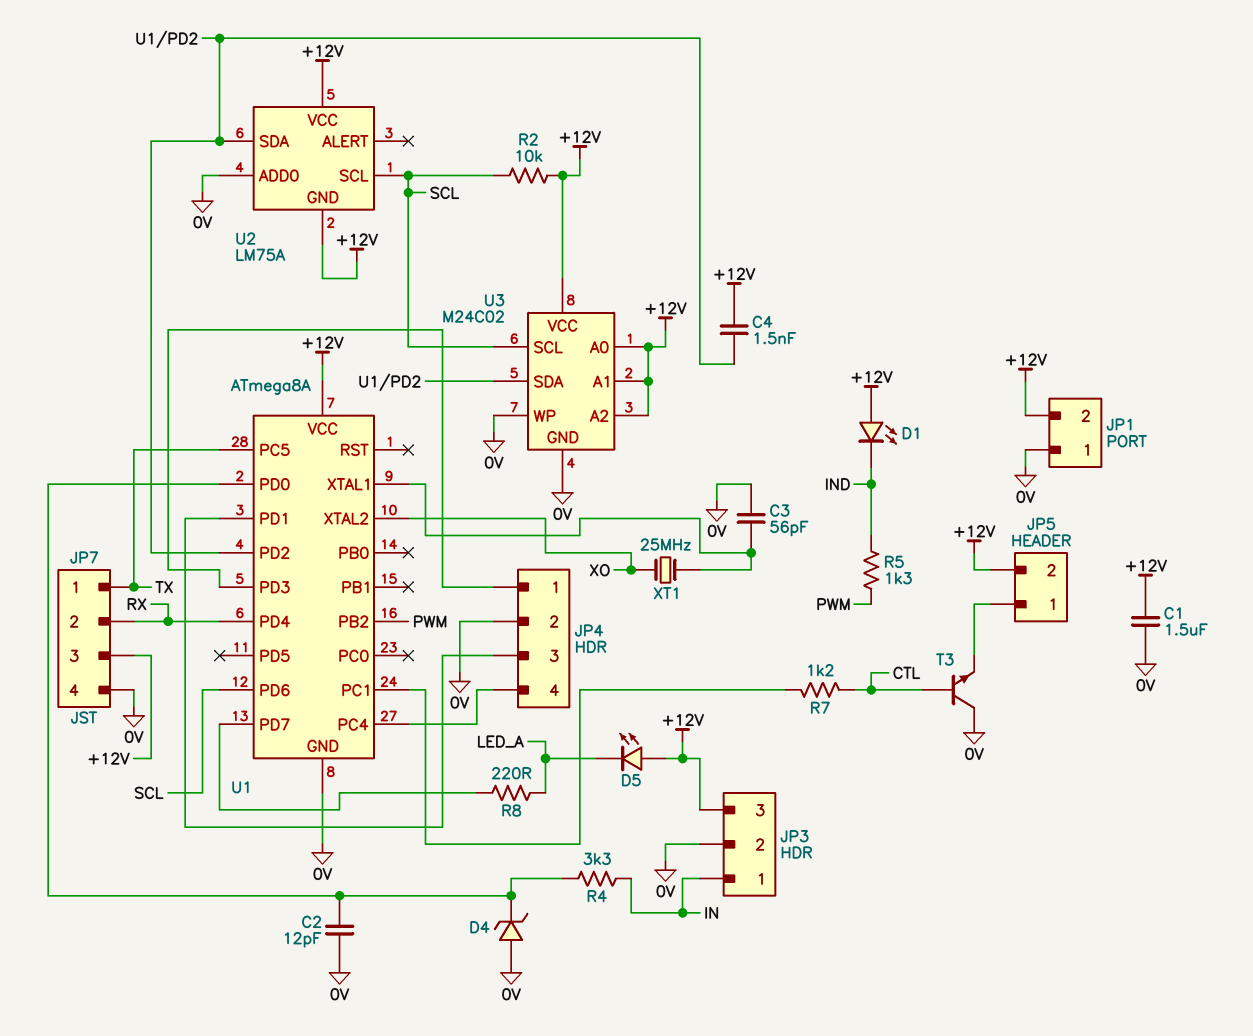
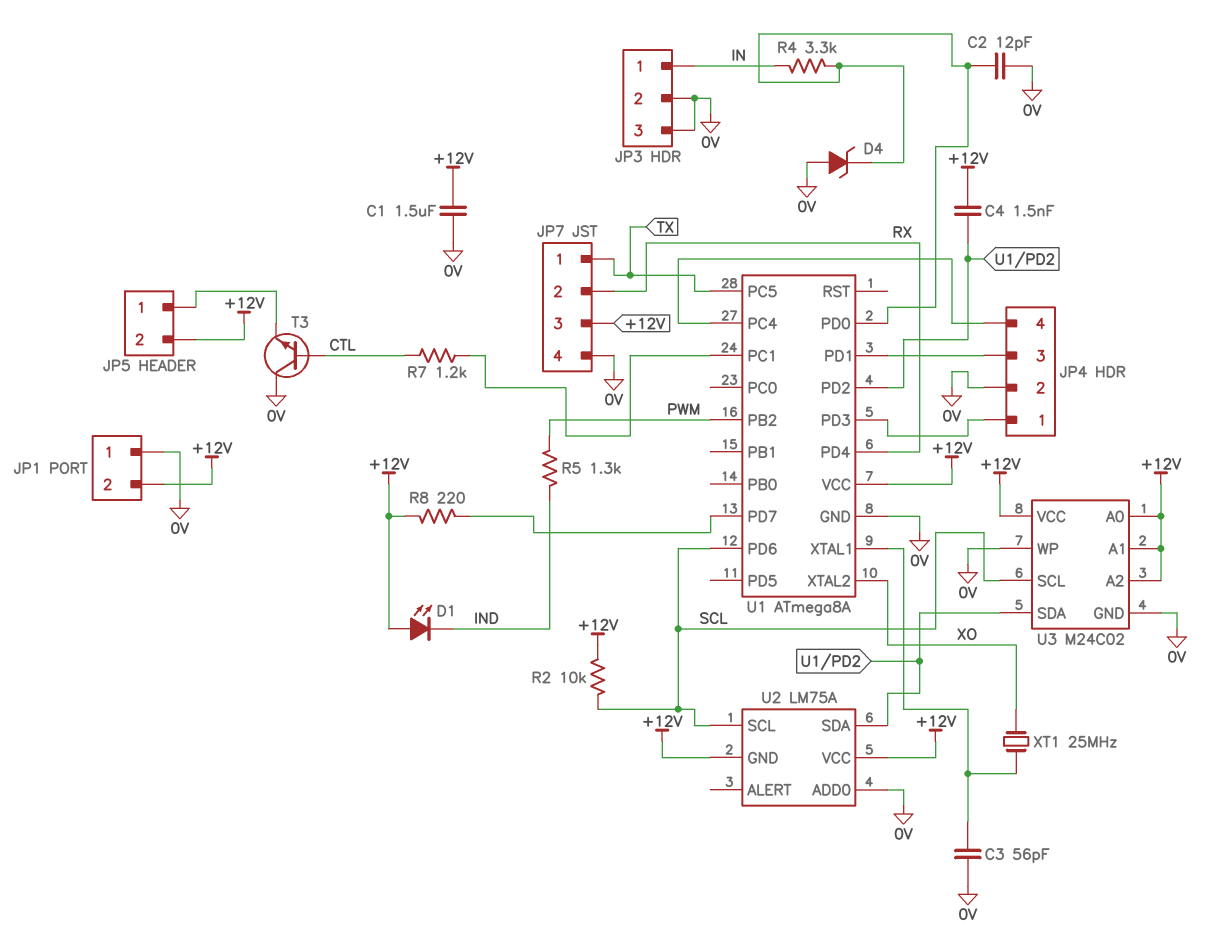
D5: LED (A +12V, K LED_A) -> none
JP3 pin 3: +12V -> 0V
R8: 220 (LED_A, U1/PD7) -> 220 (+12V, U1/PD7)

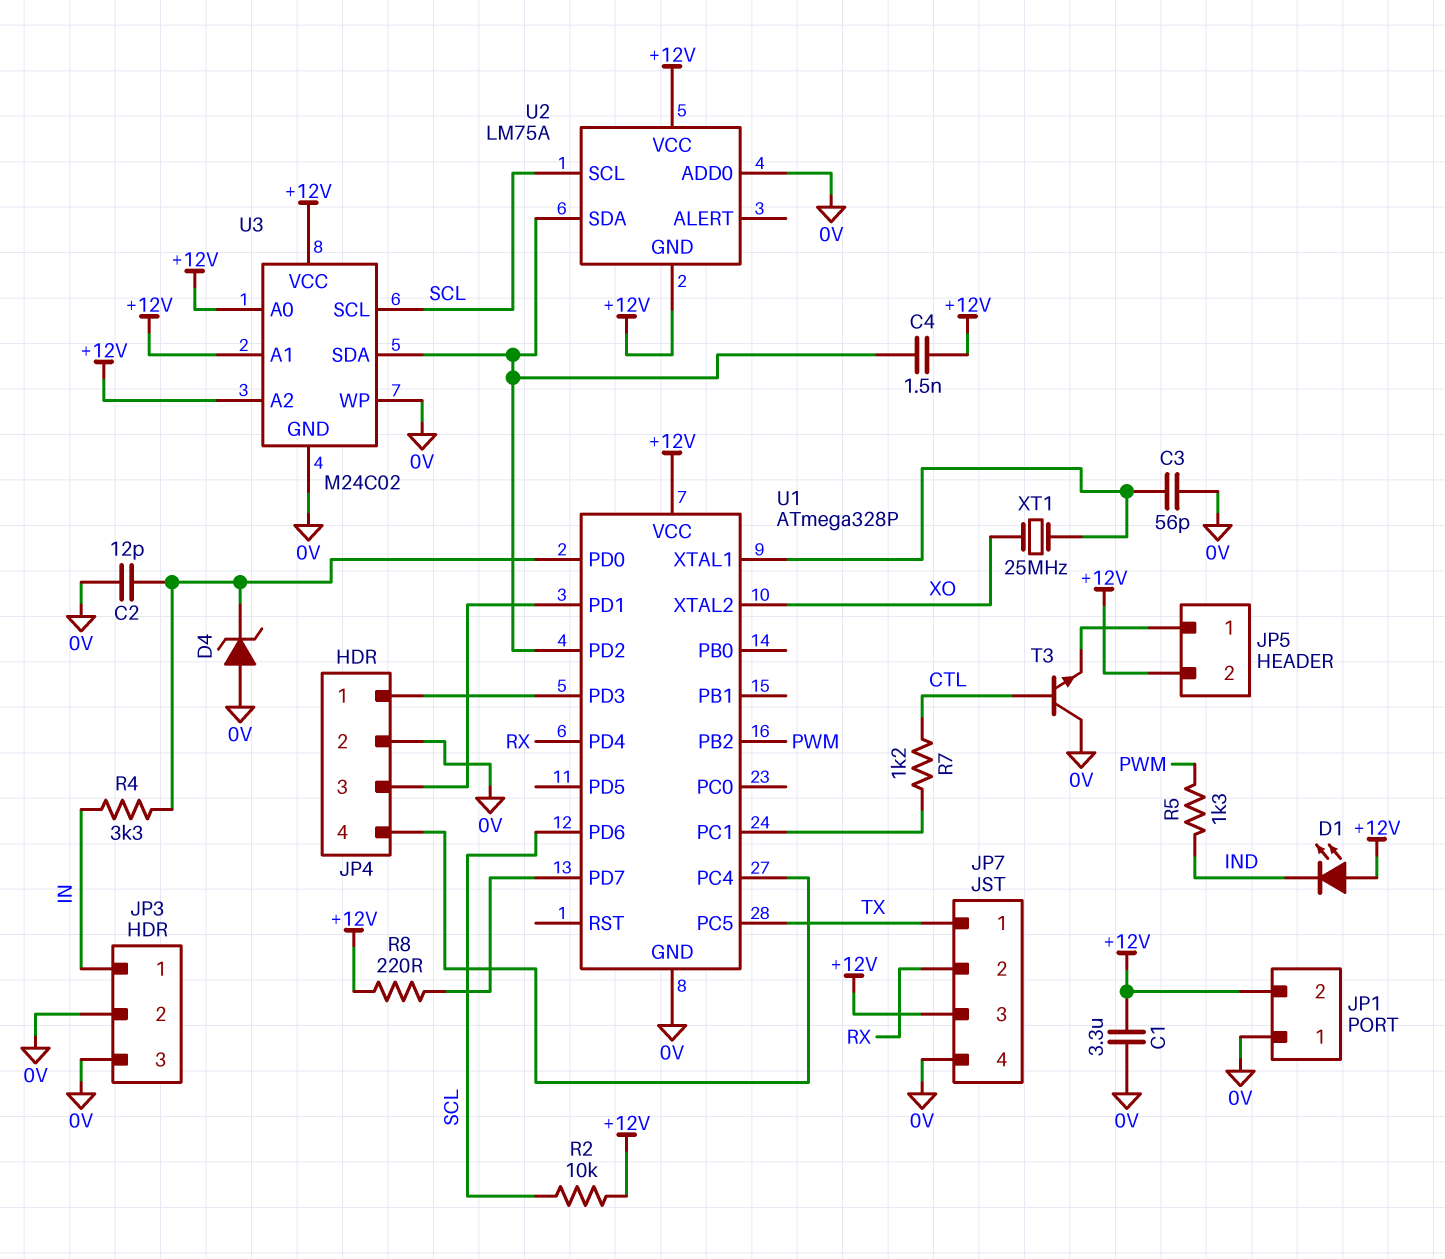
C1: 1.5uF (+12V, 0V) -> 3.3uF (+12V, 0V)
U1: ATmega8A -> ATmega328P

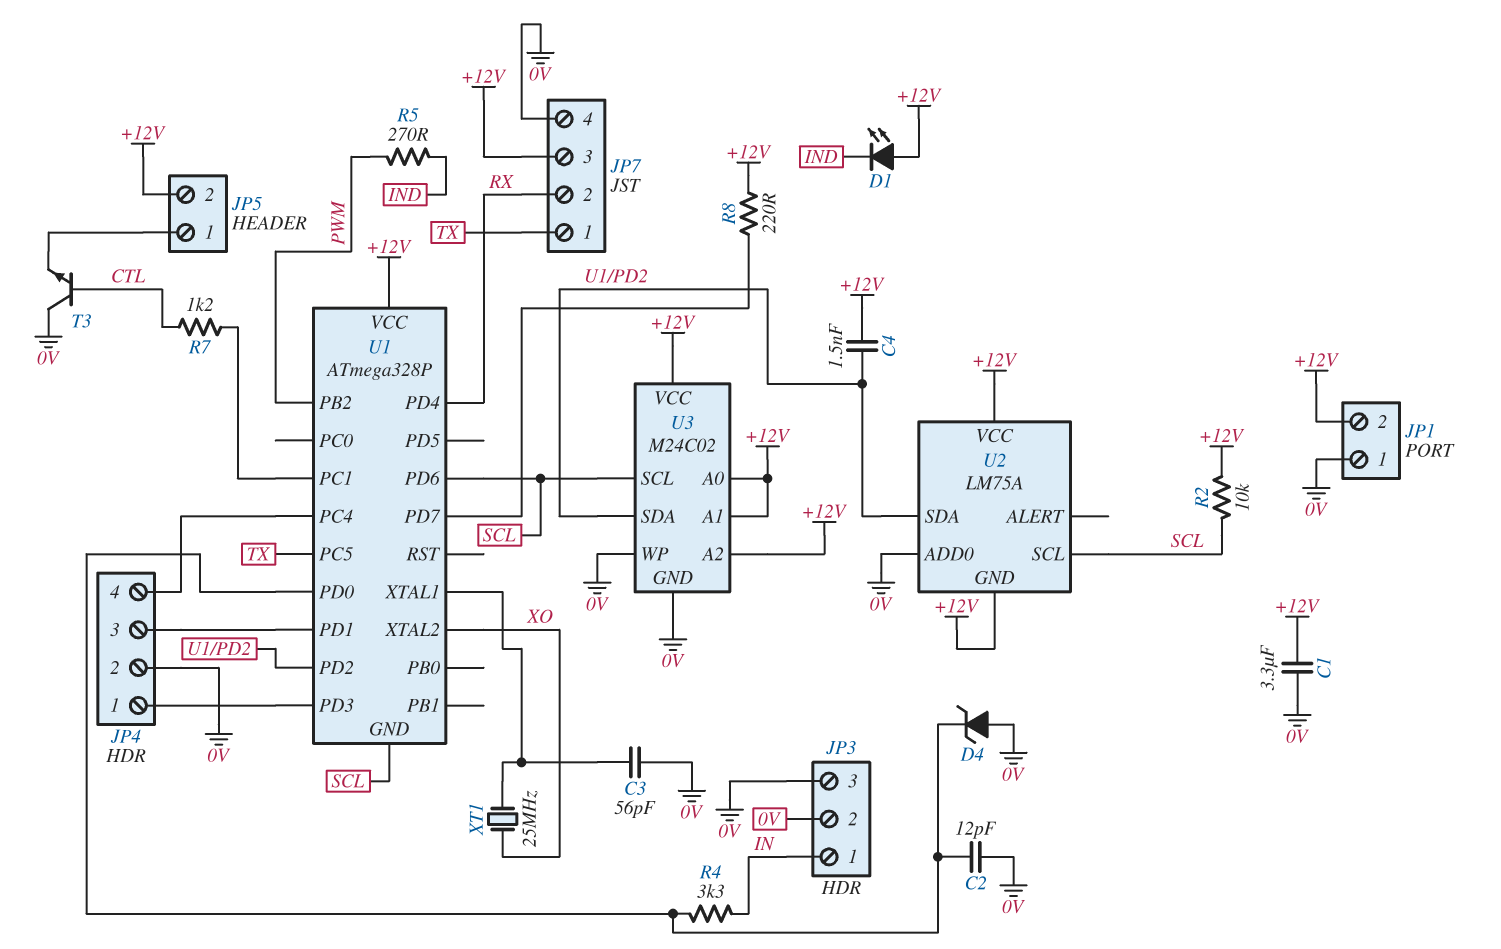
R5: 1.3k (IND, PWM) -> 270 (IND, PWM)
U1 pin GND: 0V -> SCL

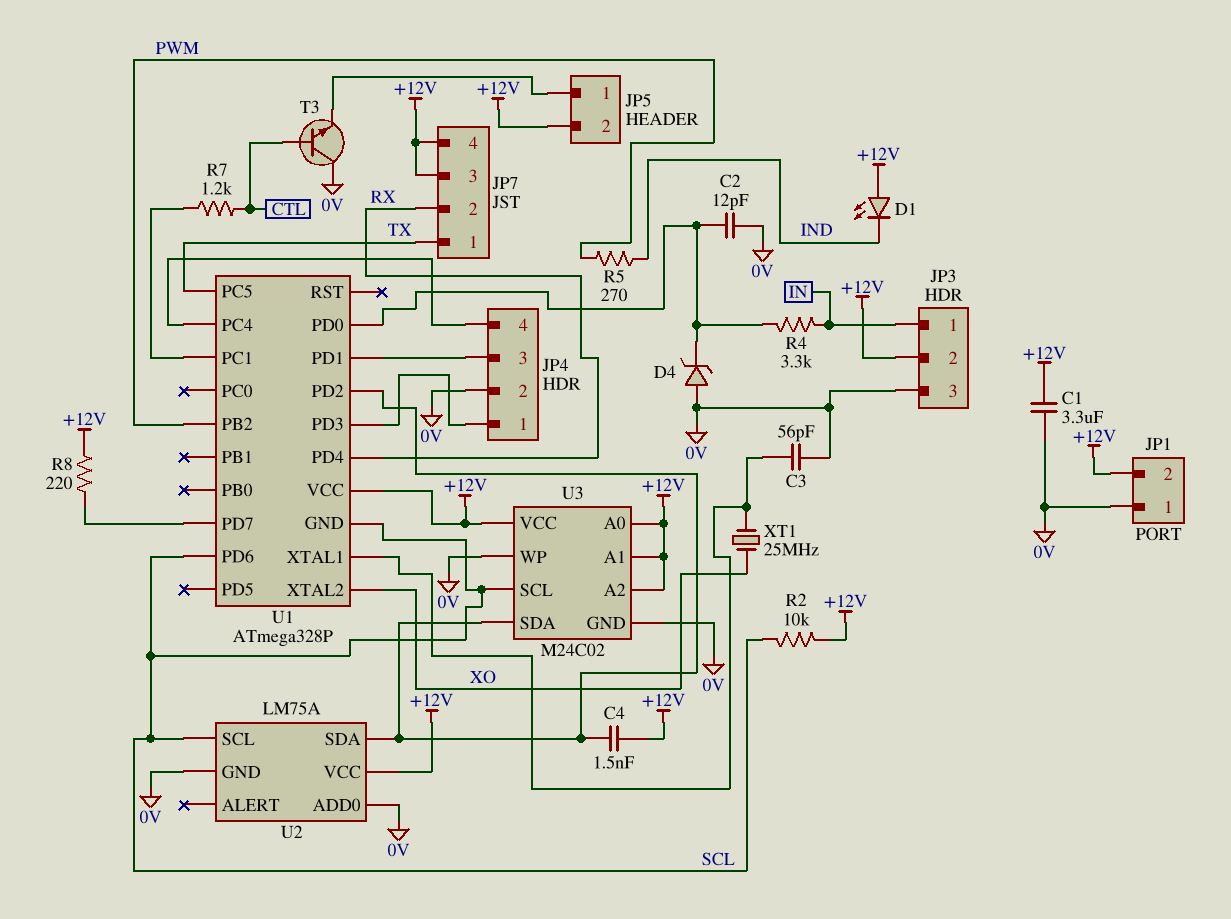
JP3 pin 2: 0V -> +12V
JP7 pin 4: 0V -> +12V
U2 pin GND: +12V -> 0V

